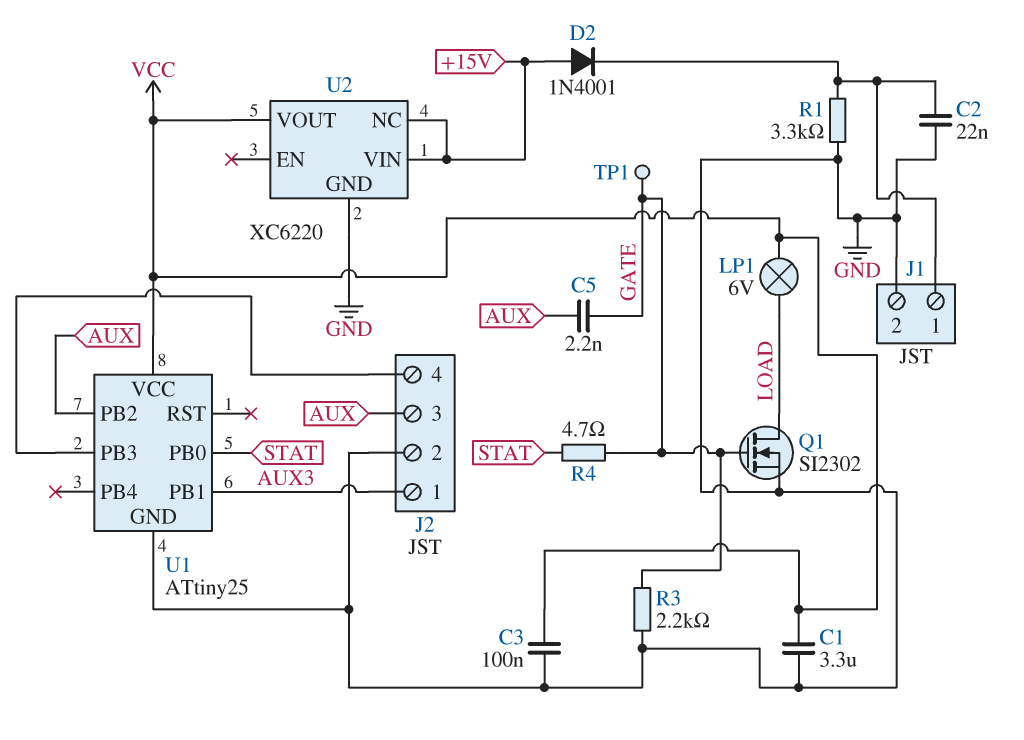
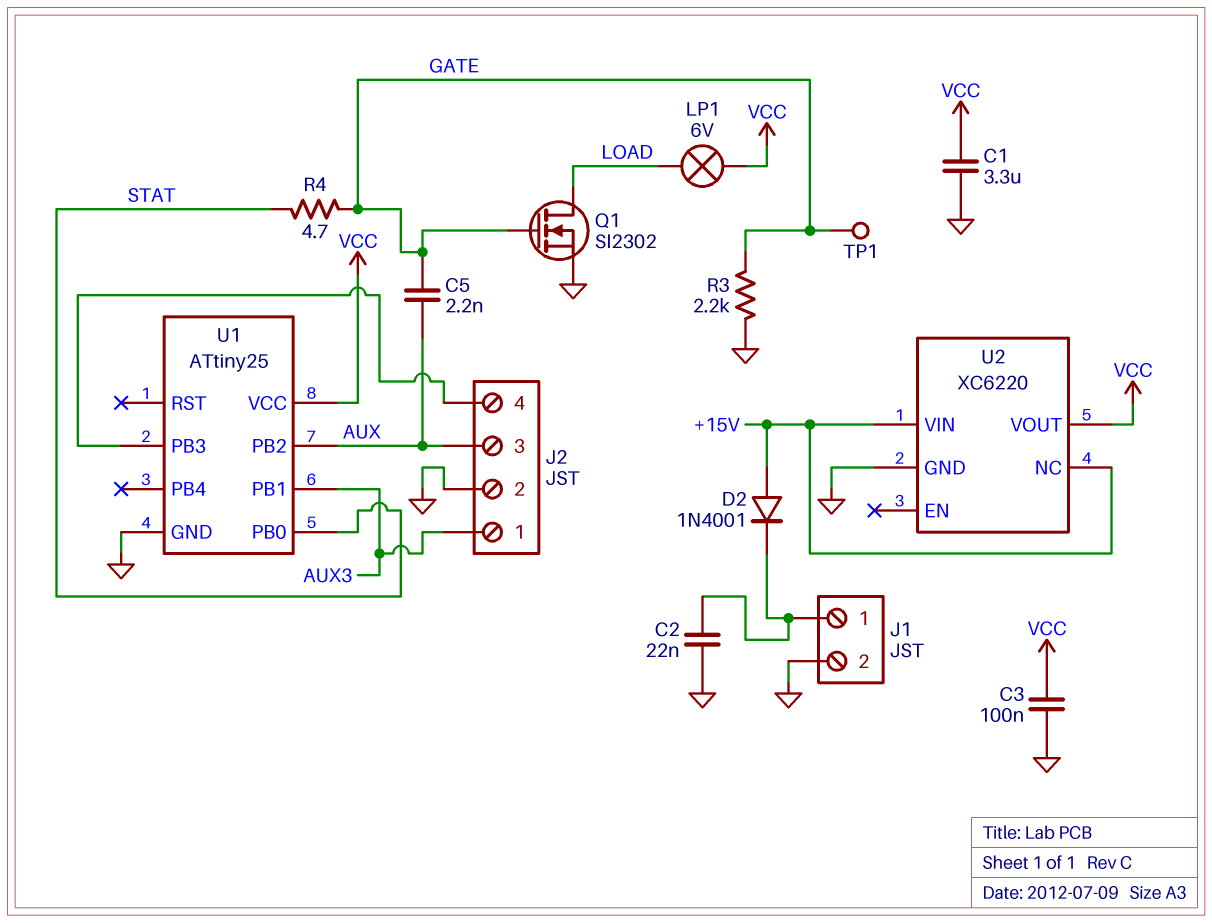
R1: 3.3k (GND, J1/1) -> none

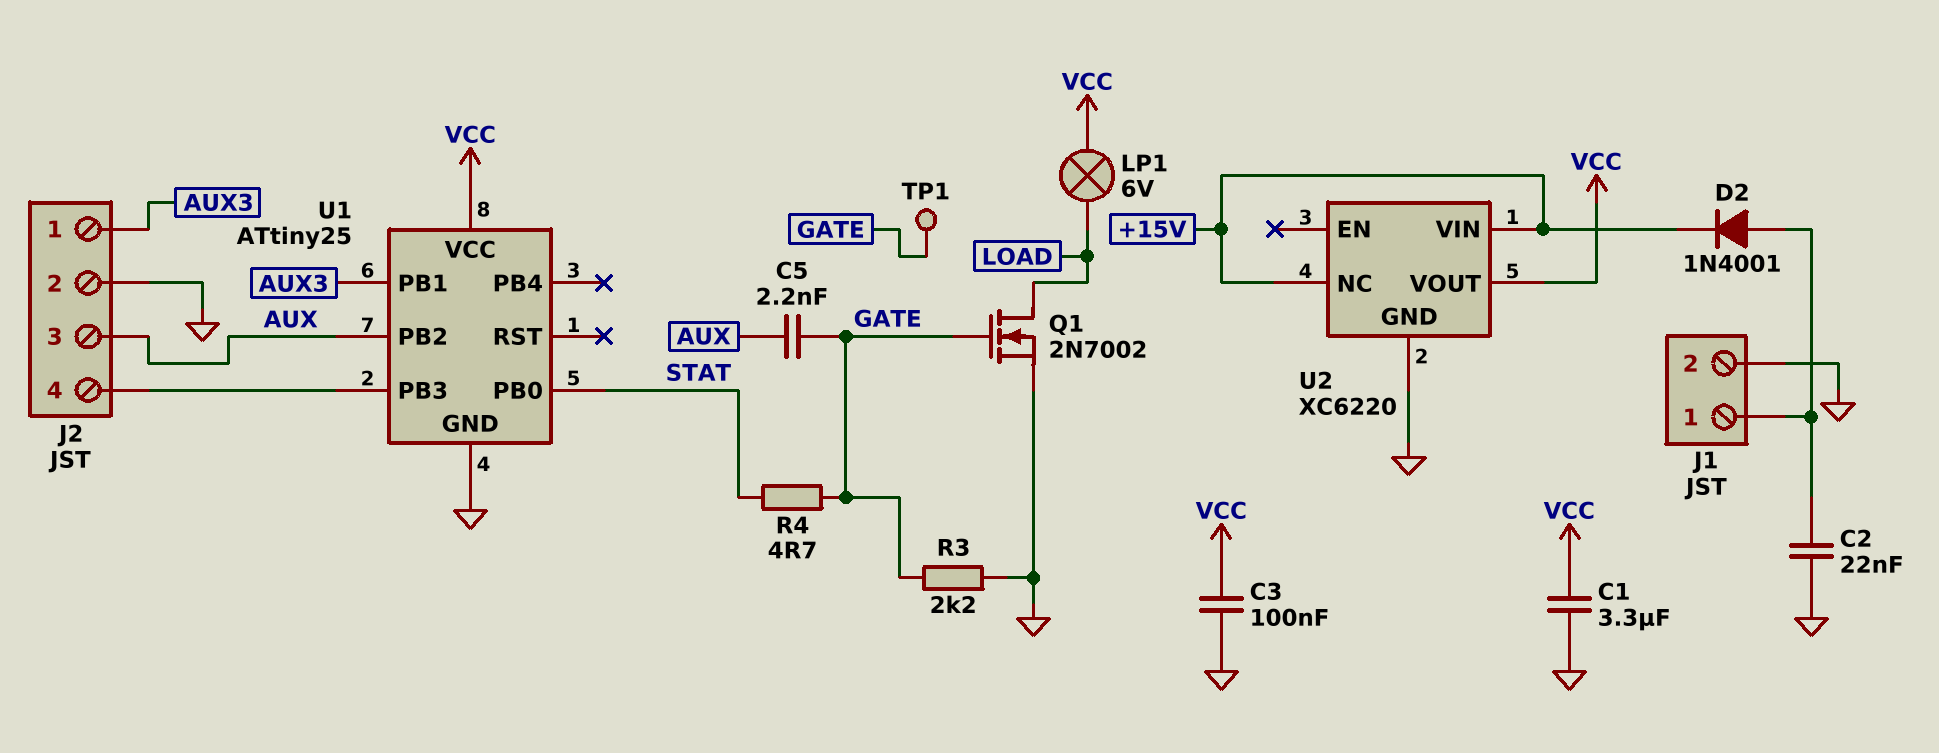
D2: diode 1N4001 (A +15V, K J1/1) -> diode 1N4001 (A J1/1, K +15V)
Q1: NMOS SI2302 (G GATE, D LOAD, S GND) -> NMOS 2N7002 (G GATE, D LOAD, S GND)

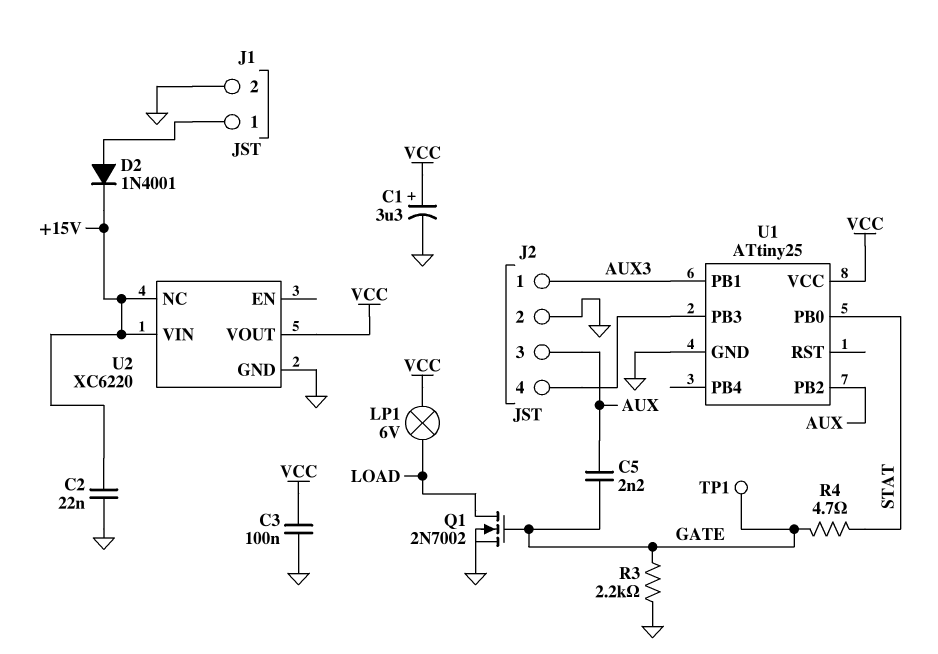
C1: 3.3uF (GND, VCC) -> 3.3uF (plus VCC, minus GND)
C2: 22nF (GND, J1/1) -> 22nF (+15V, GND)

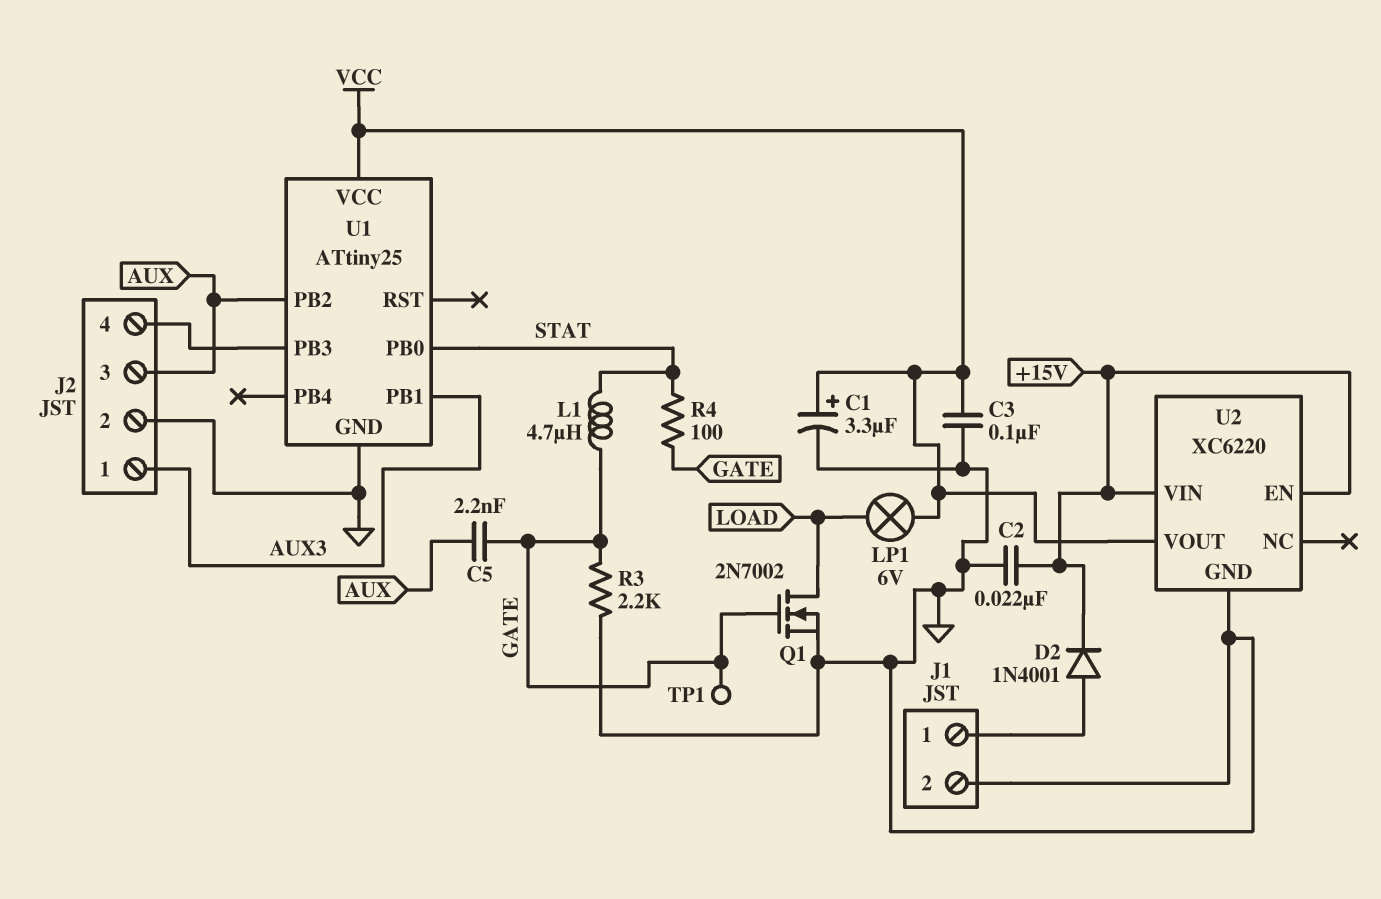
L1: none -> 4.7uH (GATE, STAT)
R4: 4.7 (GATE, STAT) -> 100 (GATE, STAT)
U2 pin EN: none -> +15V
U2 pin NC: +15V -> none

